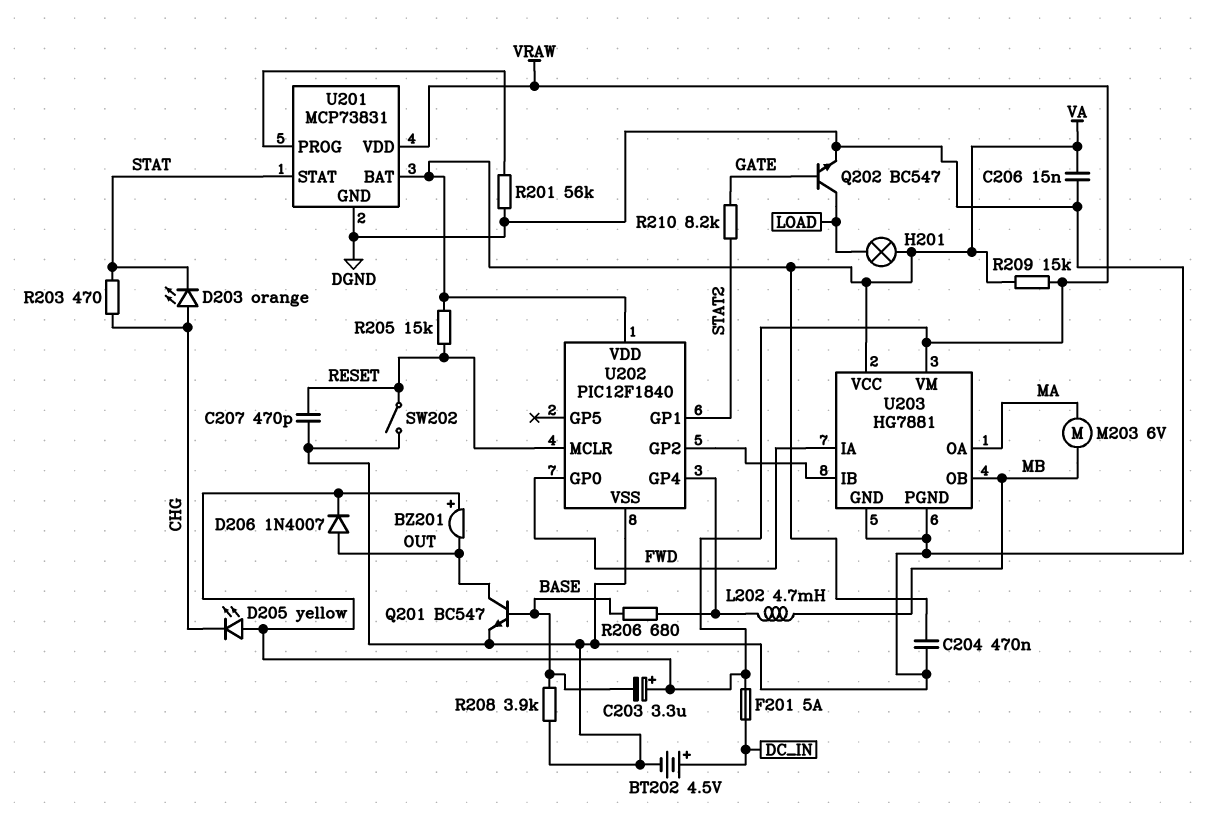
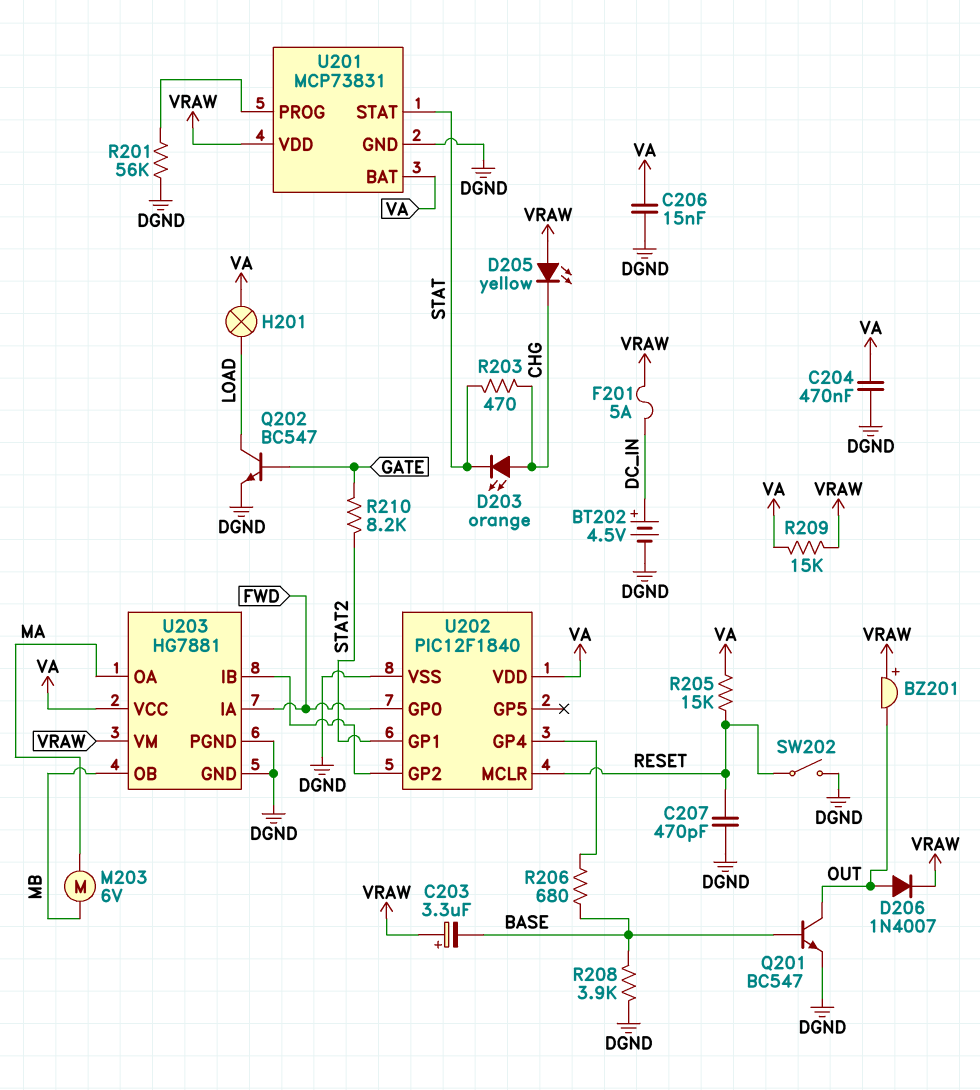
L202: 4.7mH (MB, U202/GP4) -> none

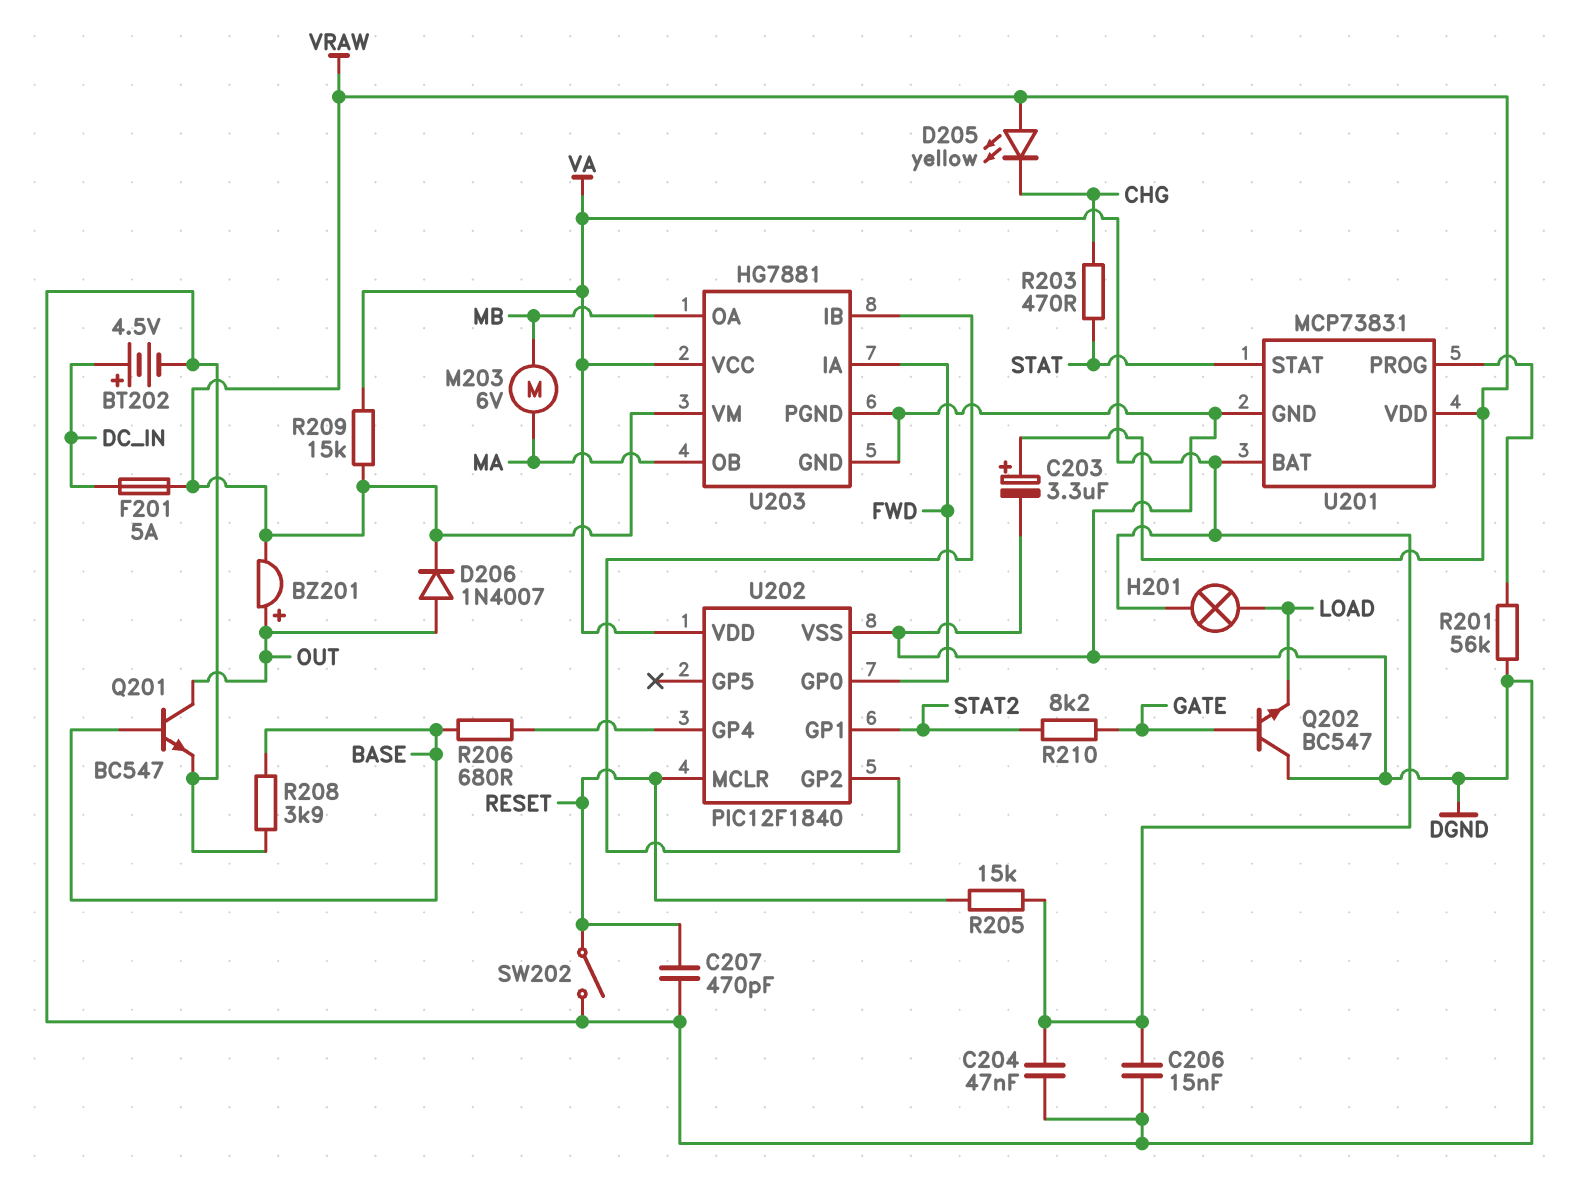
BZ201: buzzer (plus VRAW, minus OUT) -> buzzer (plus OUT, minus VRAW)
C203: 3.3uF (plus VRAW, minus BASE) -> 3.3uF (plus VRAW, minus DGND)
C204: 470nF (DGND, VA) -> 47nF (DGND, VA)
D203: LED orange (A CHG, K STAT) -> none
Q202: NPN BC547 (B GATE, C LOAD, E DGND) -> NPN BC547 (B GATE, C DGND, E LOAD)
U203 pin OA: MA -> MB
U203 pin OB: MB -> MA

